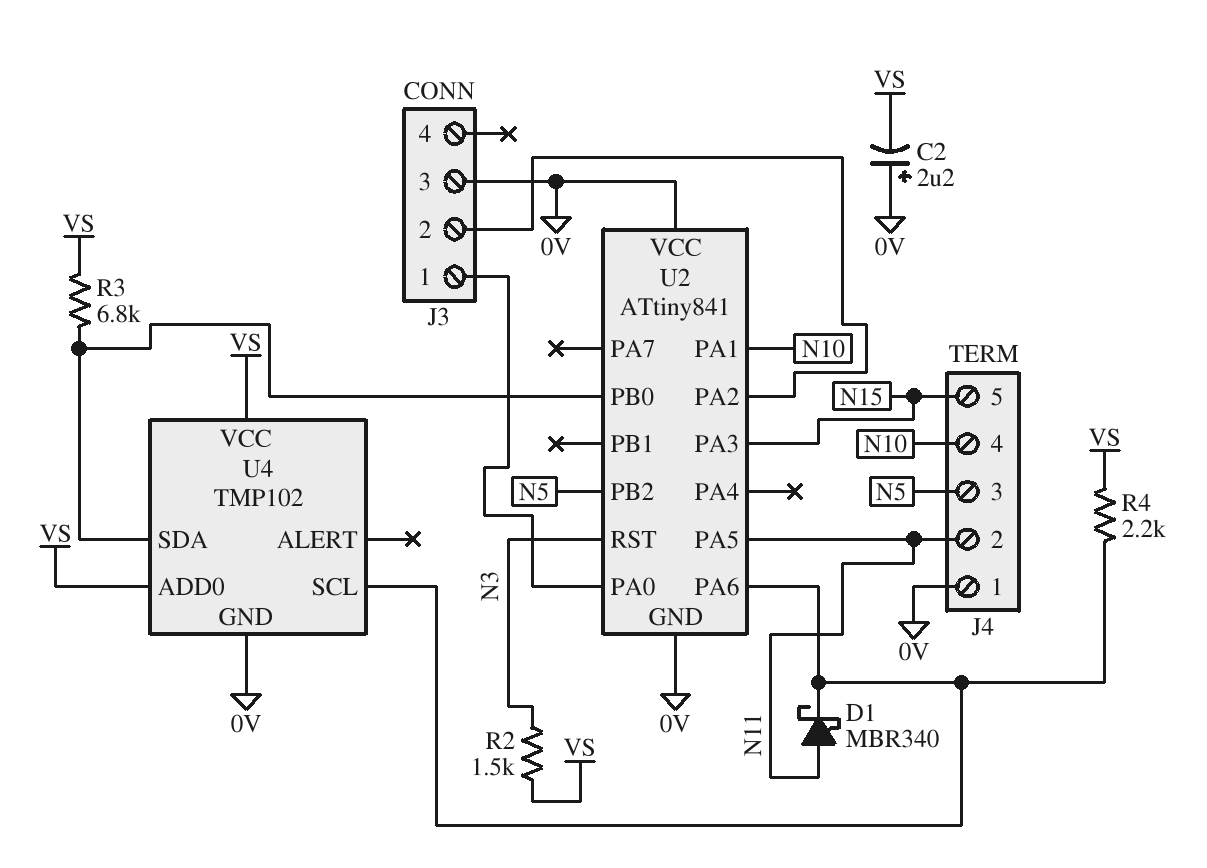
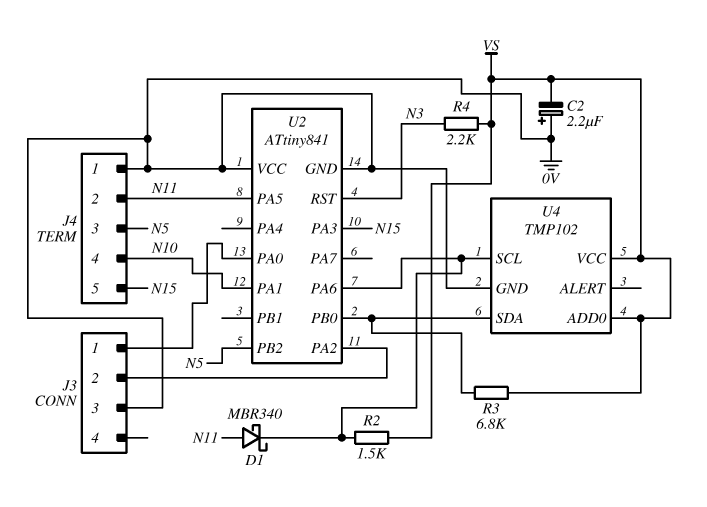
R2: 1.5k (N3, VS) -> 1.5k (U2/PA6, VS)
R4: 2.2k (U2/PA6, VS) -> 2.2k (N3, VS)

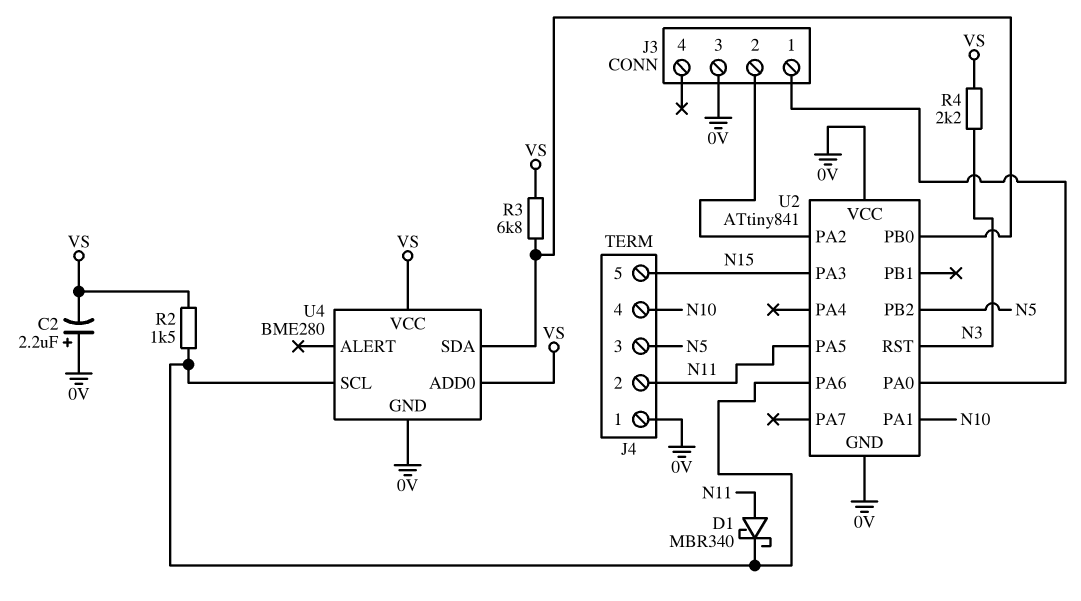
U4: TMP102 -> BME280

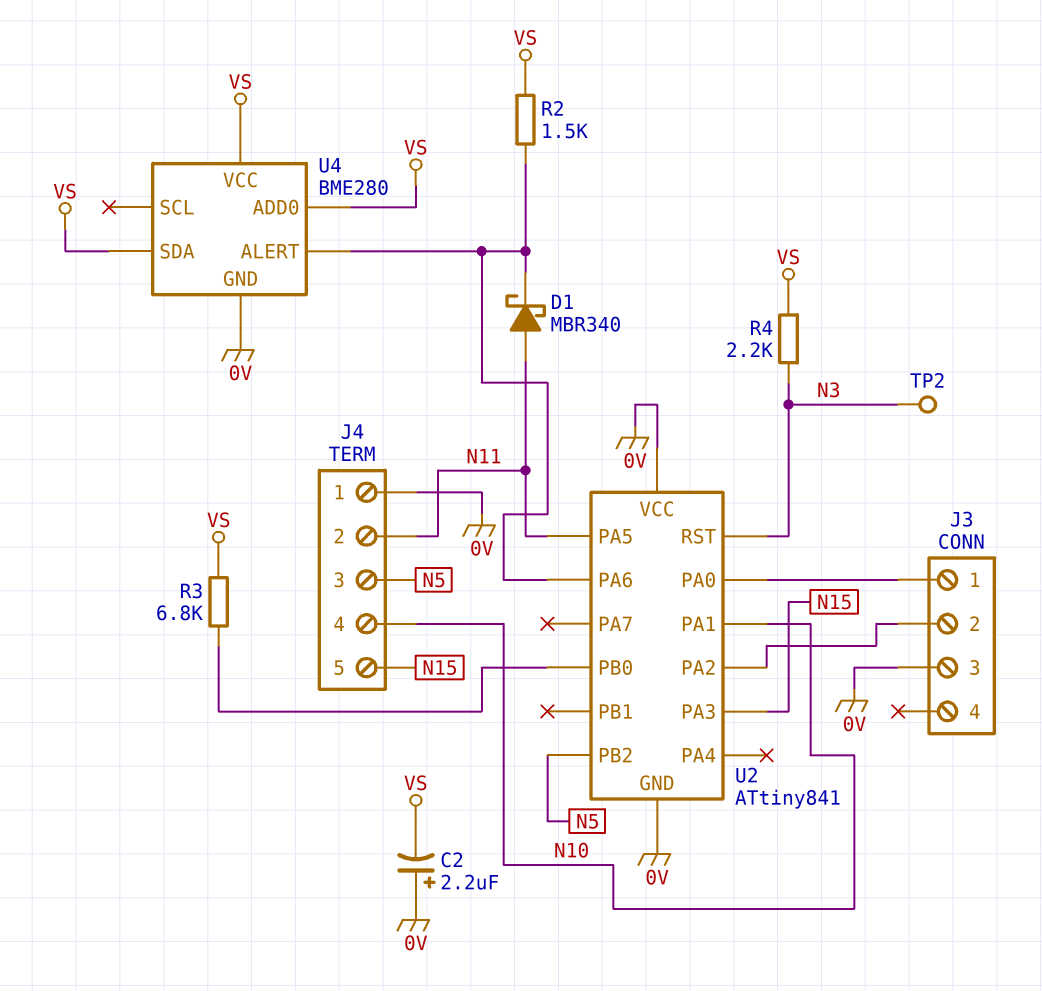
TP2: none -> test point (N3)
U4 pin ALERT: none -> U2/PA6
U4 pin SCL: U2/PA6 -> none
U4 pin SDA: U2/PB0 -> VS

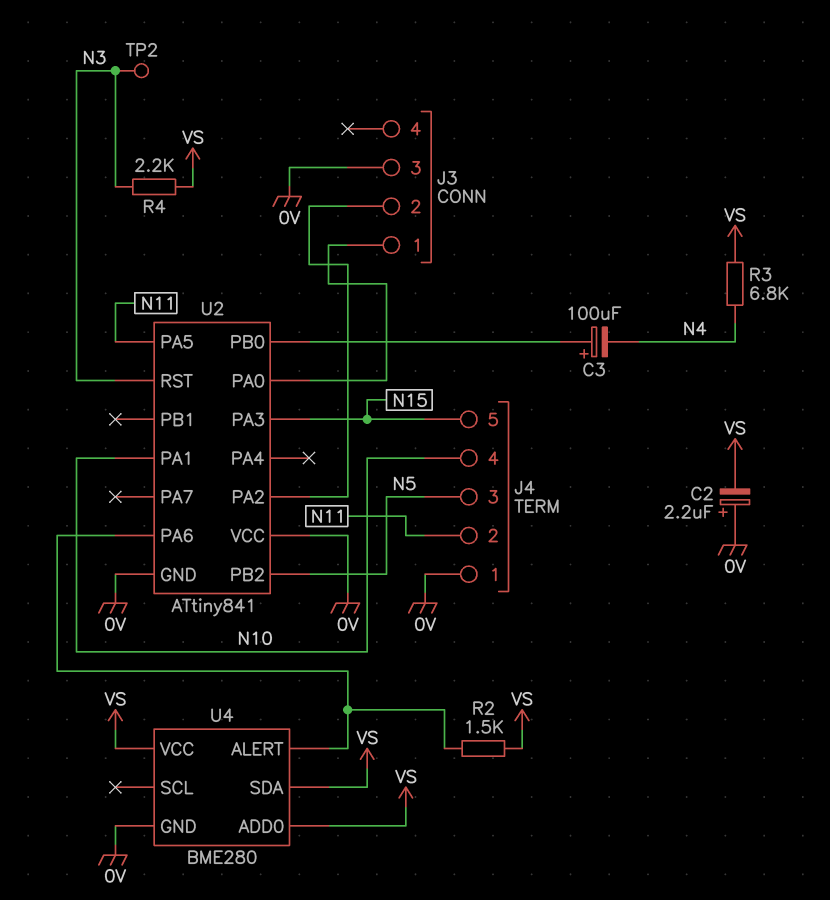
C3: none -> 100uF (plus U2/PB0, minus N4)
D1: schottky MBR340 (A N11, K U2/PA6) -> none
R3: 6.8k (U2/PB0, VS) -> 6.8k (N4, VS)

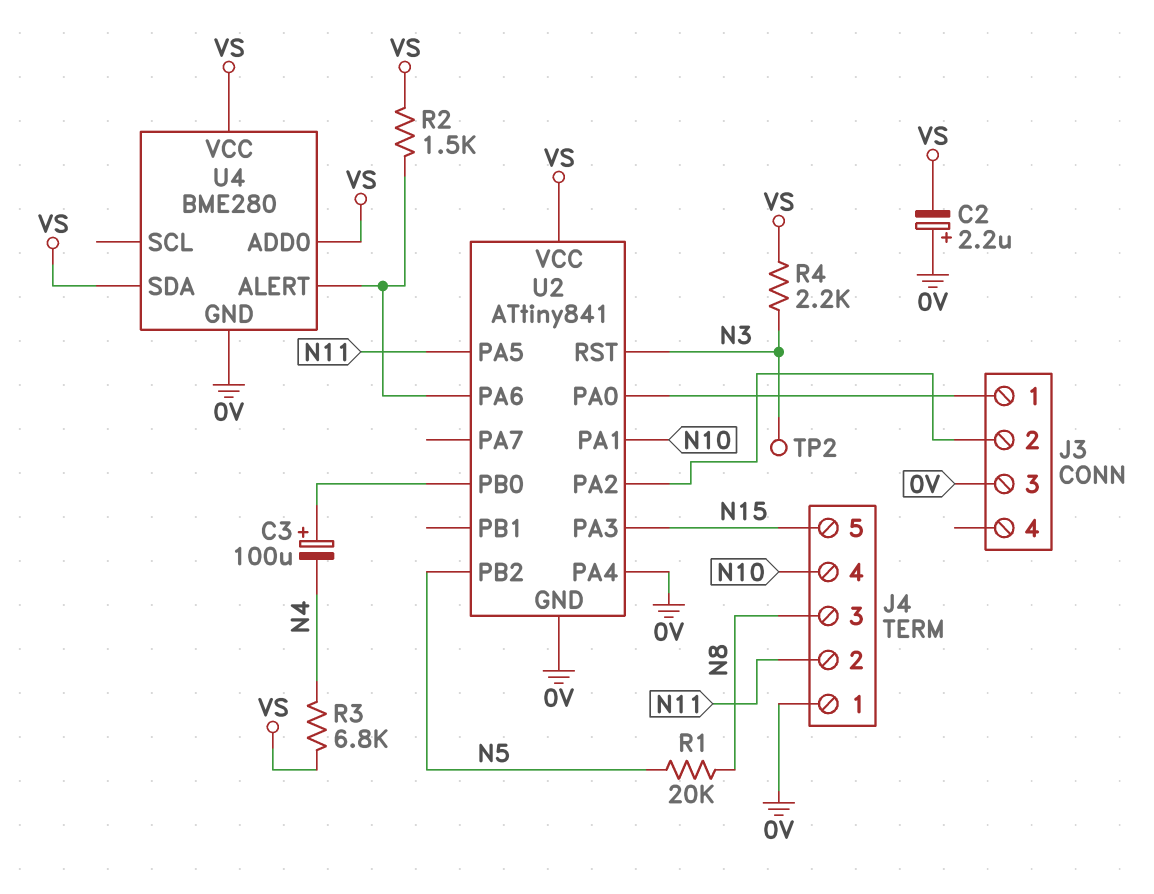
J4 pin 3: N5 -> N8
R1: none -> 20k (N5, N8)
U2 pin PA4: none -> 0V
U2 pin VCC: 0V -> VS

